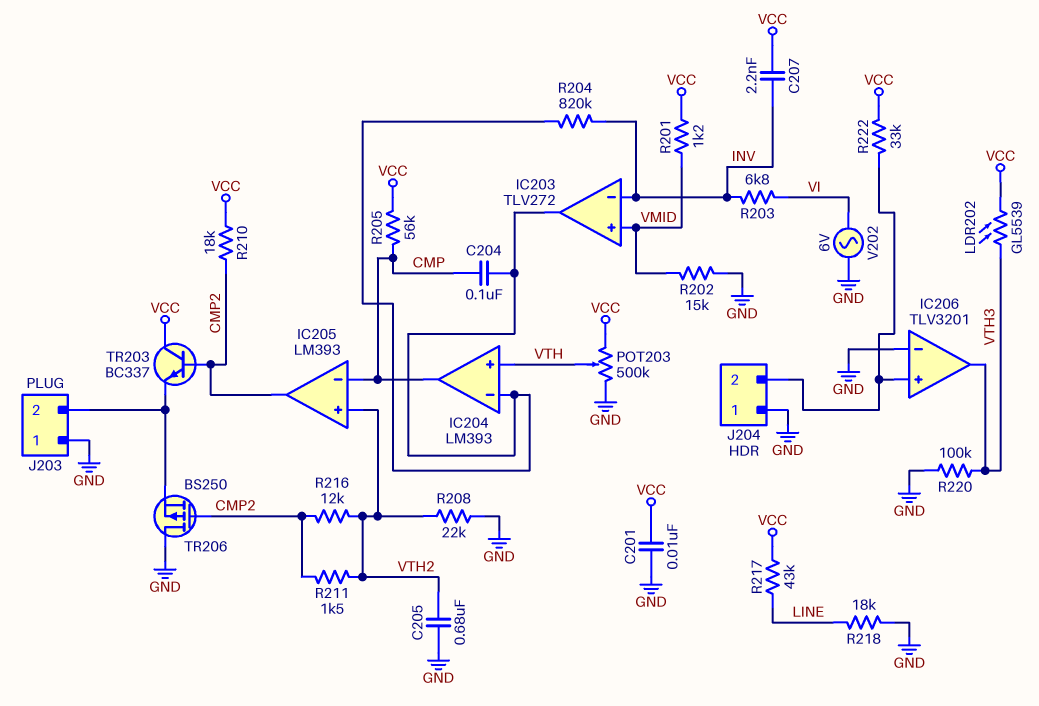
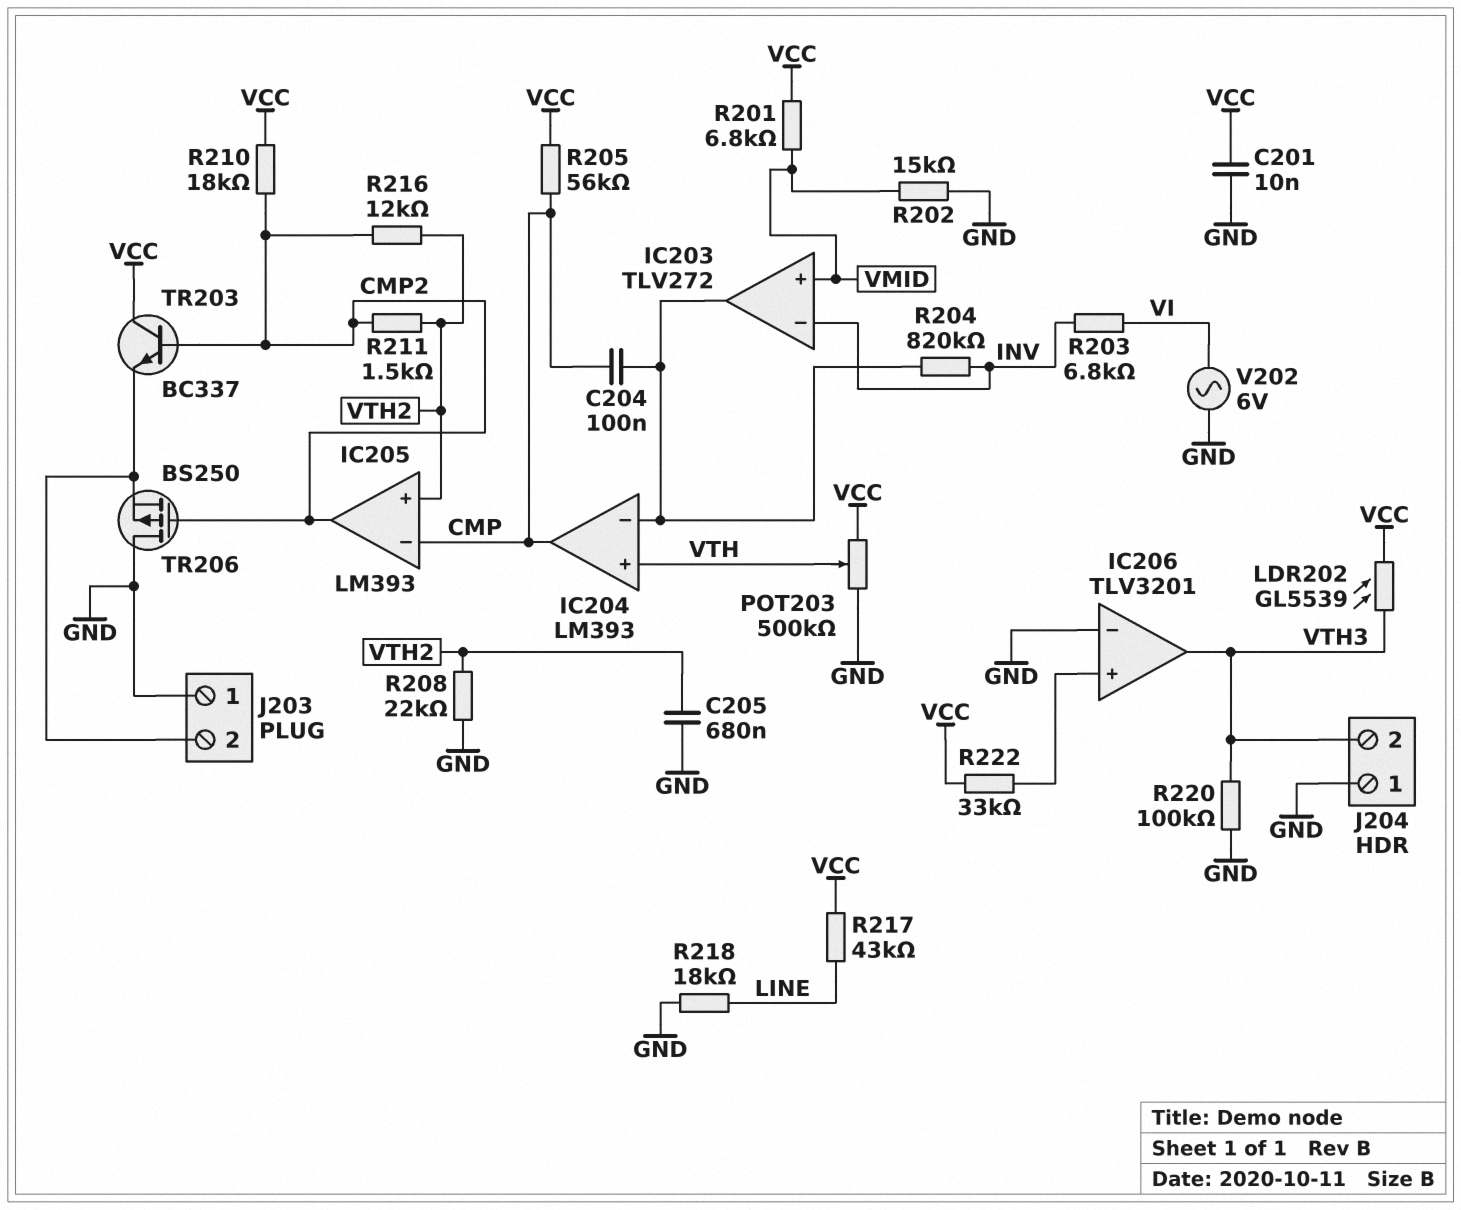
C207: 2.2nF (INV, VCC) -> none
J204 pin 2: IC206/in+ -> VTH3
R201: 1.2k (VCC, VMID) -> 6.8k (VCC, VMID)

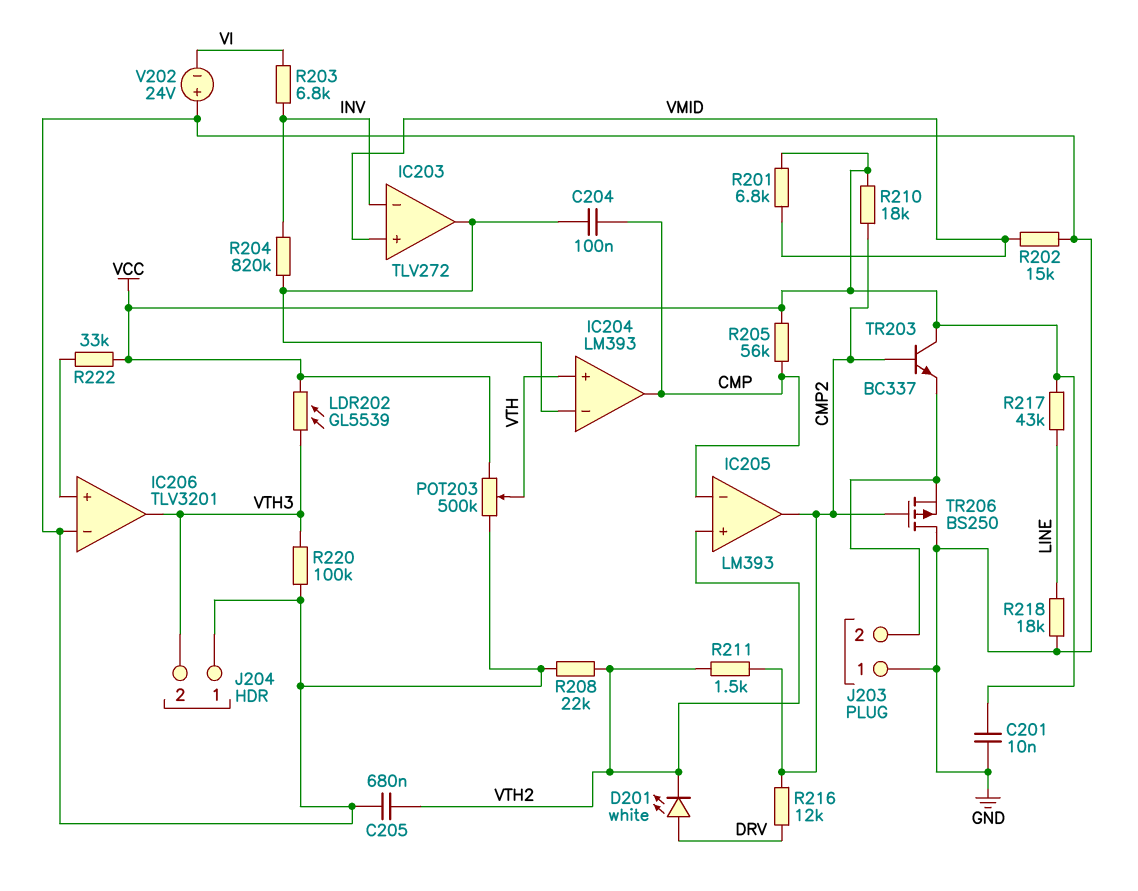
D201: none -> LED white (A DRV, K VTH2)
R216: 12k (CMP2, VTH2) -> 12k (CMP2, DRV)
V202: AC 6V (GND, VI) -> 24V (plus GND, minus VI)

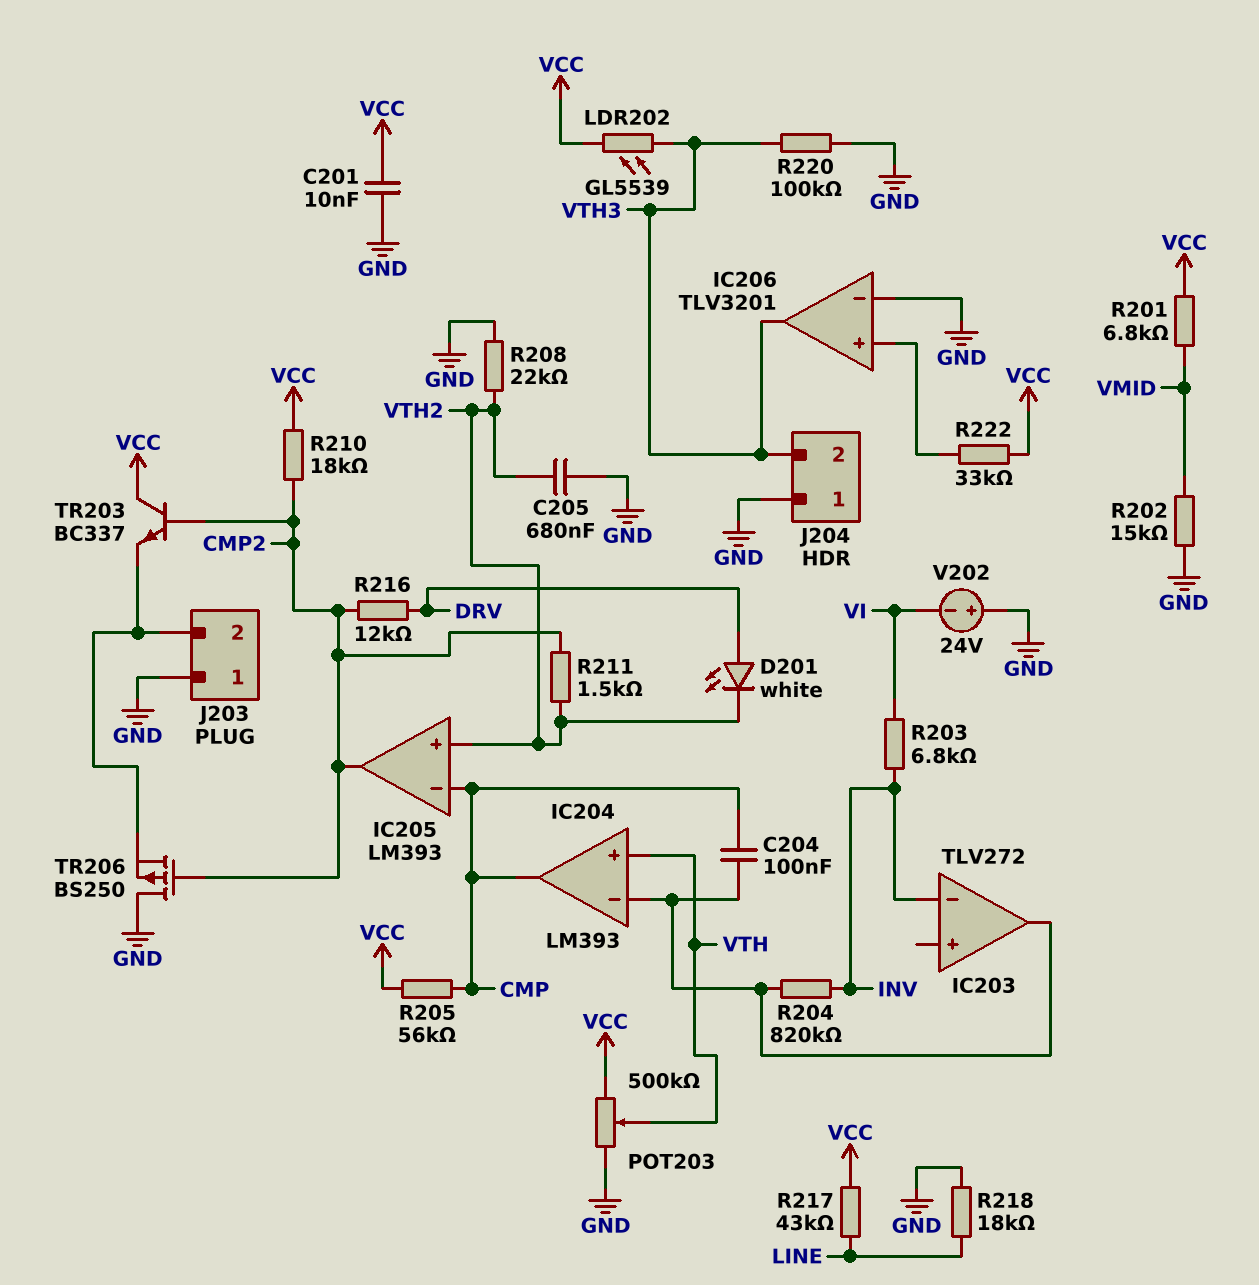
IC203 pin in+: VMID -> none

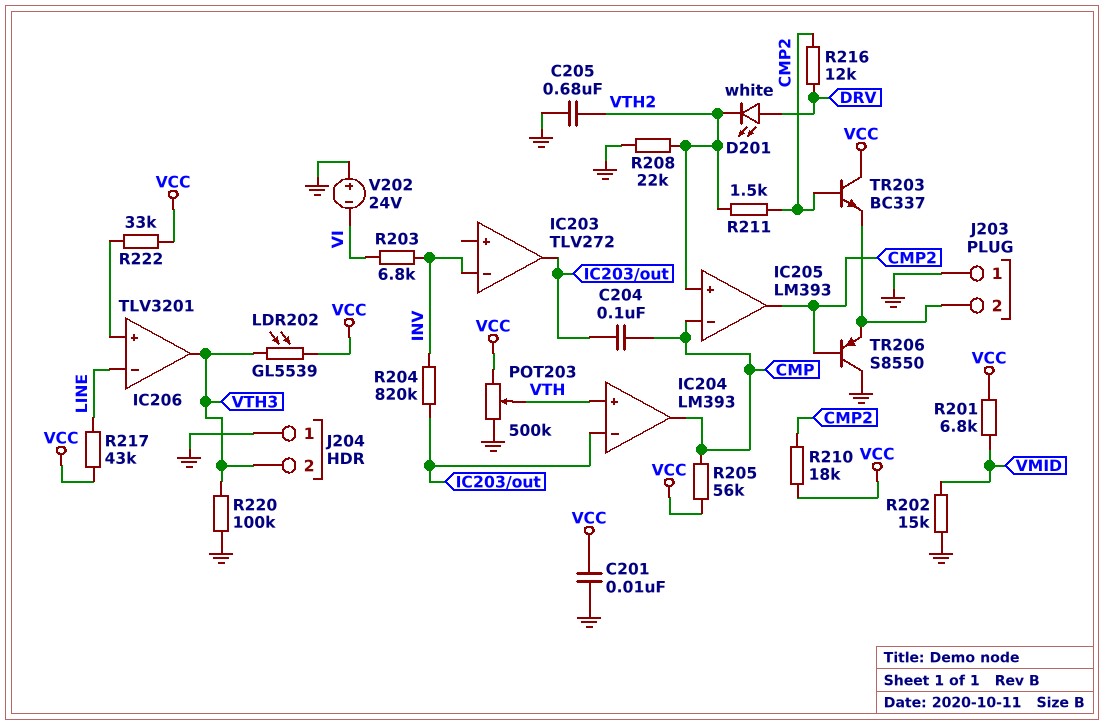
IC206 pin in-: GND -> LINE
R218: 18k (GND, LINE) -> none
TR206: PMOS BS250 (G CMP2, D GND, S J203/2) -> PNP S8550 (B CMP2, C GND, E J203/2)

